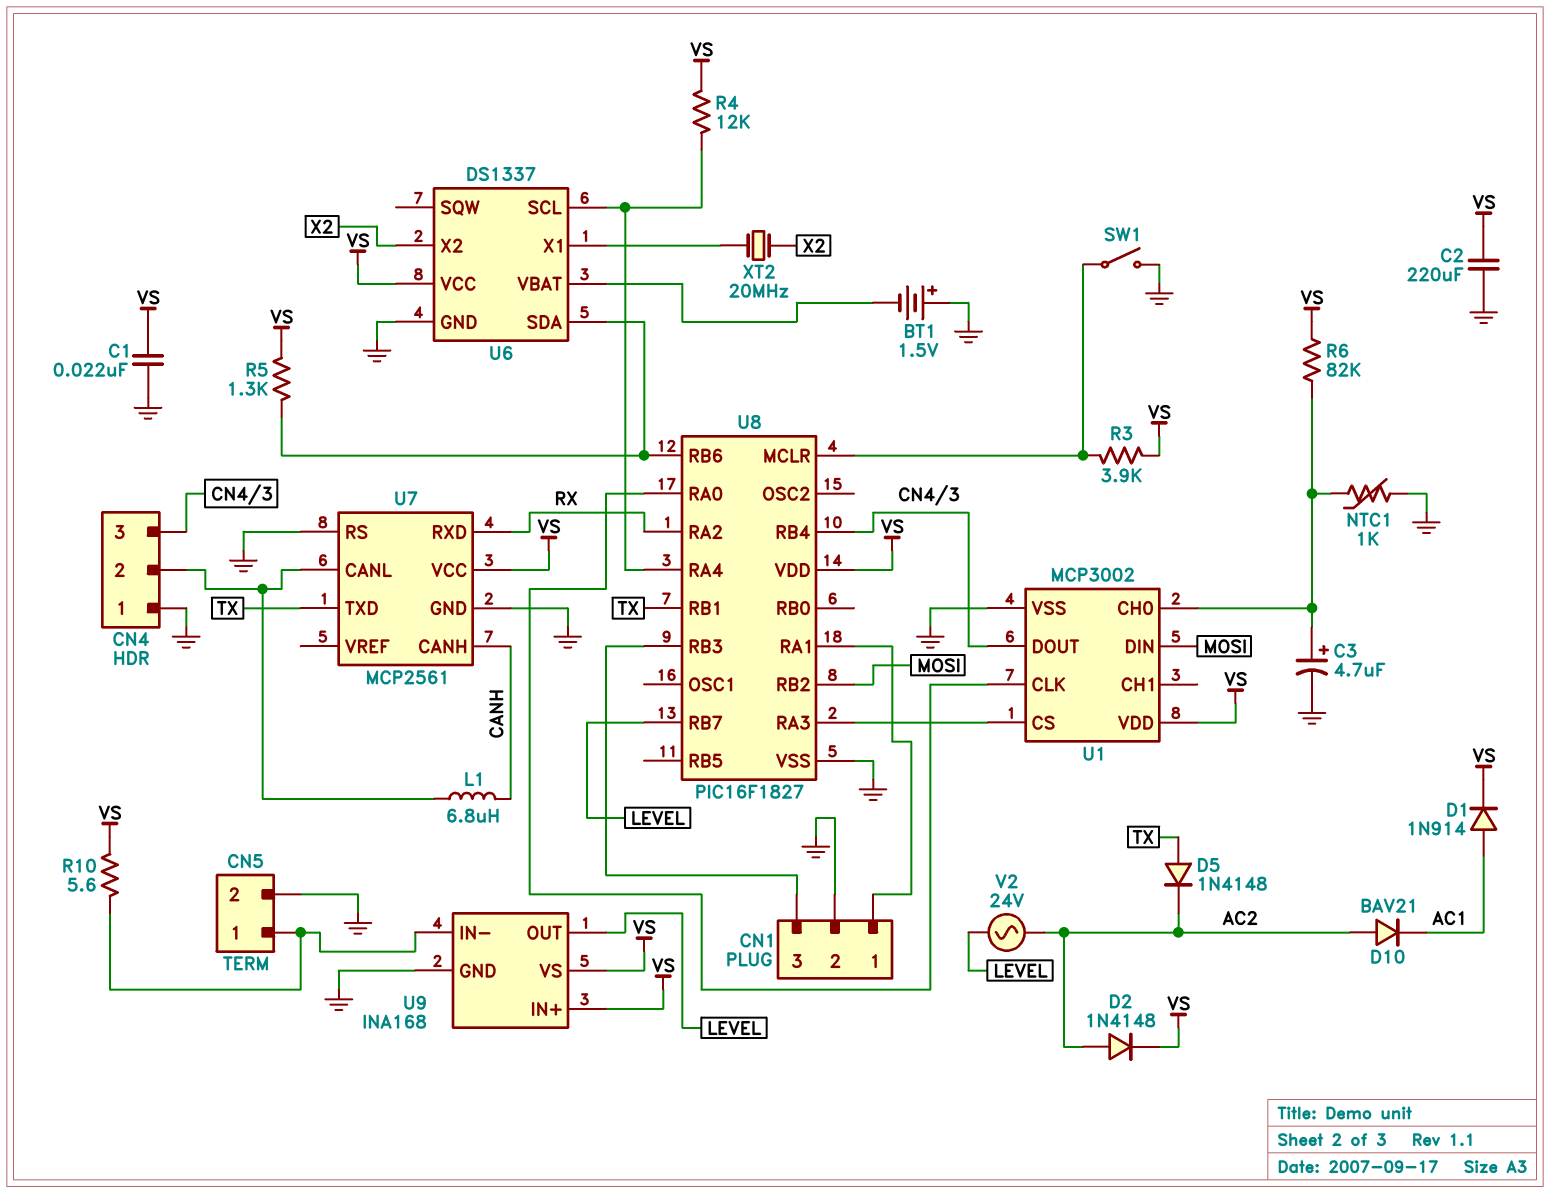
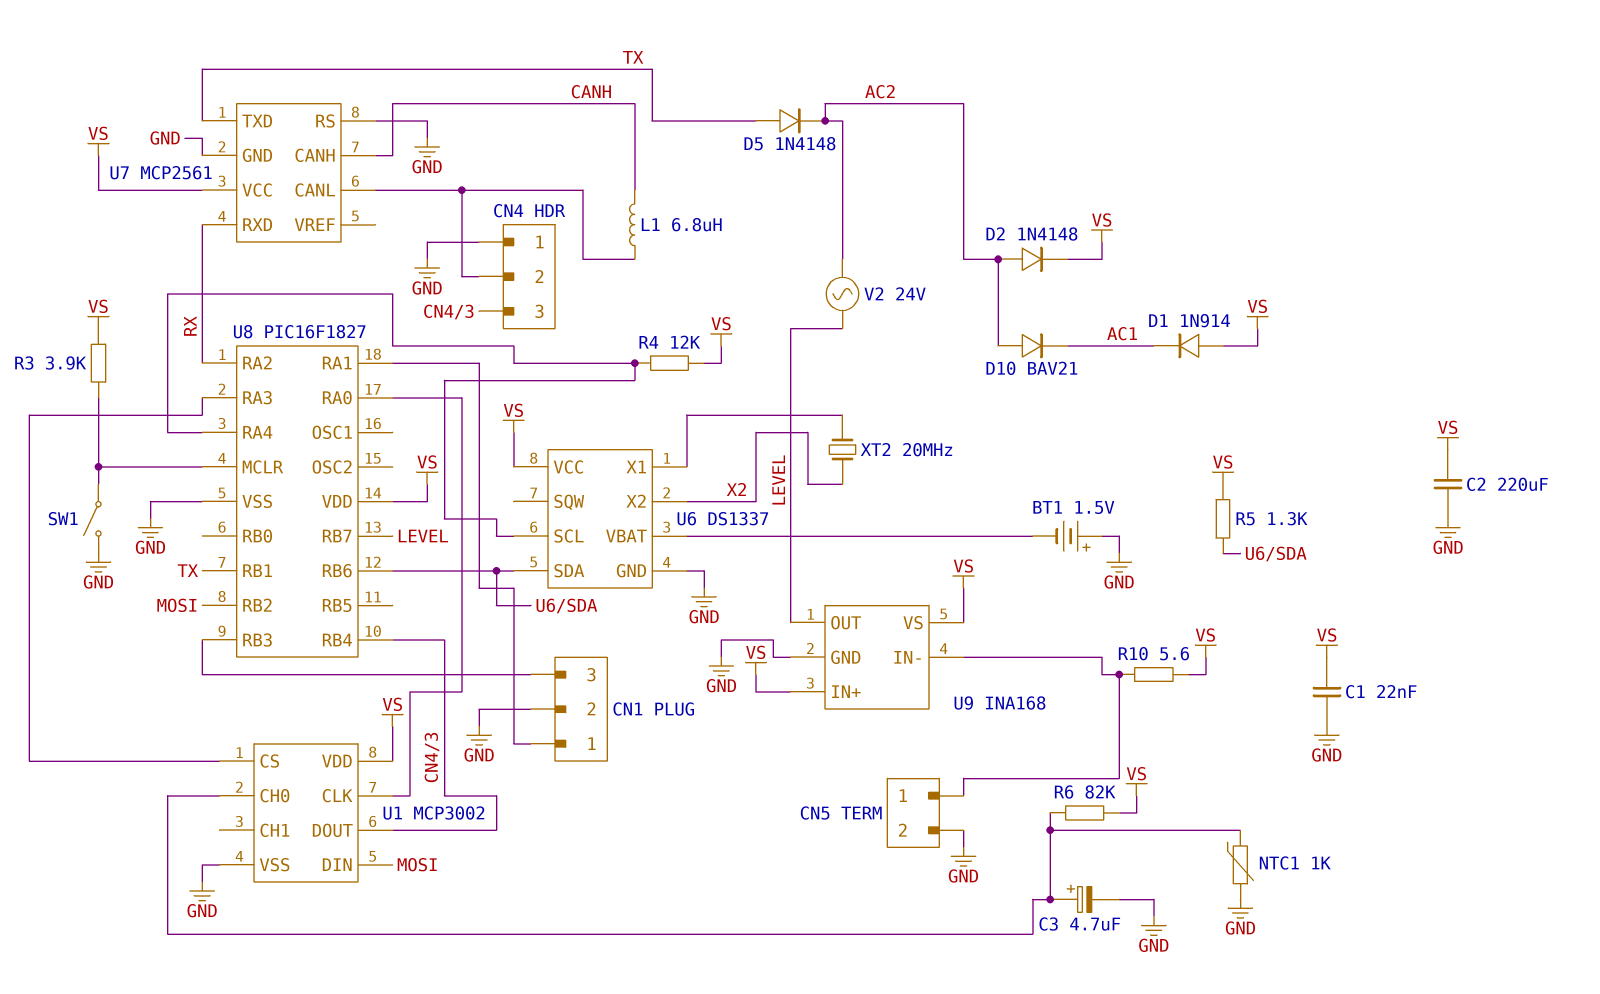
D1: diode 1N914 (A AC1, K VS) -> diode 1N914 (A VS, K AC1)

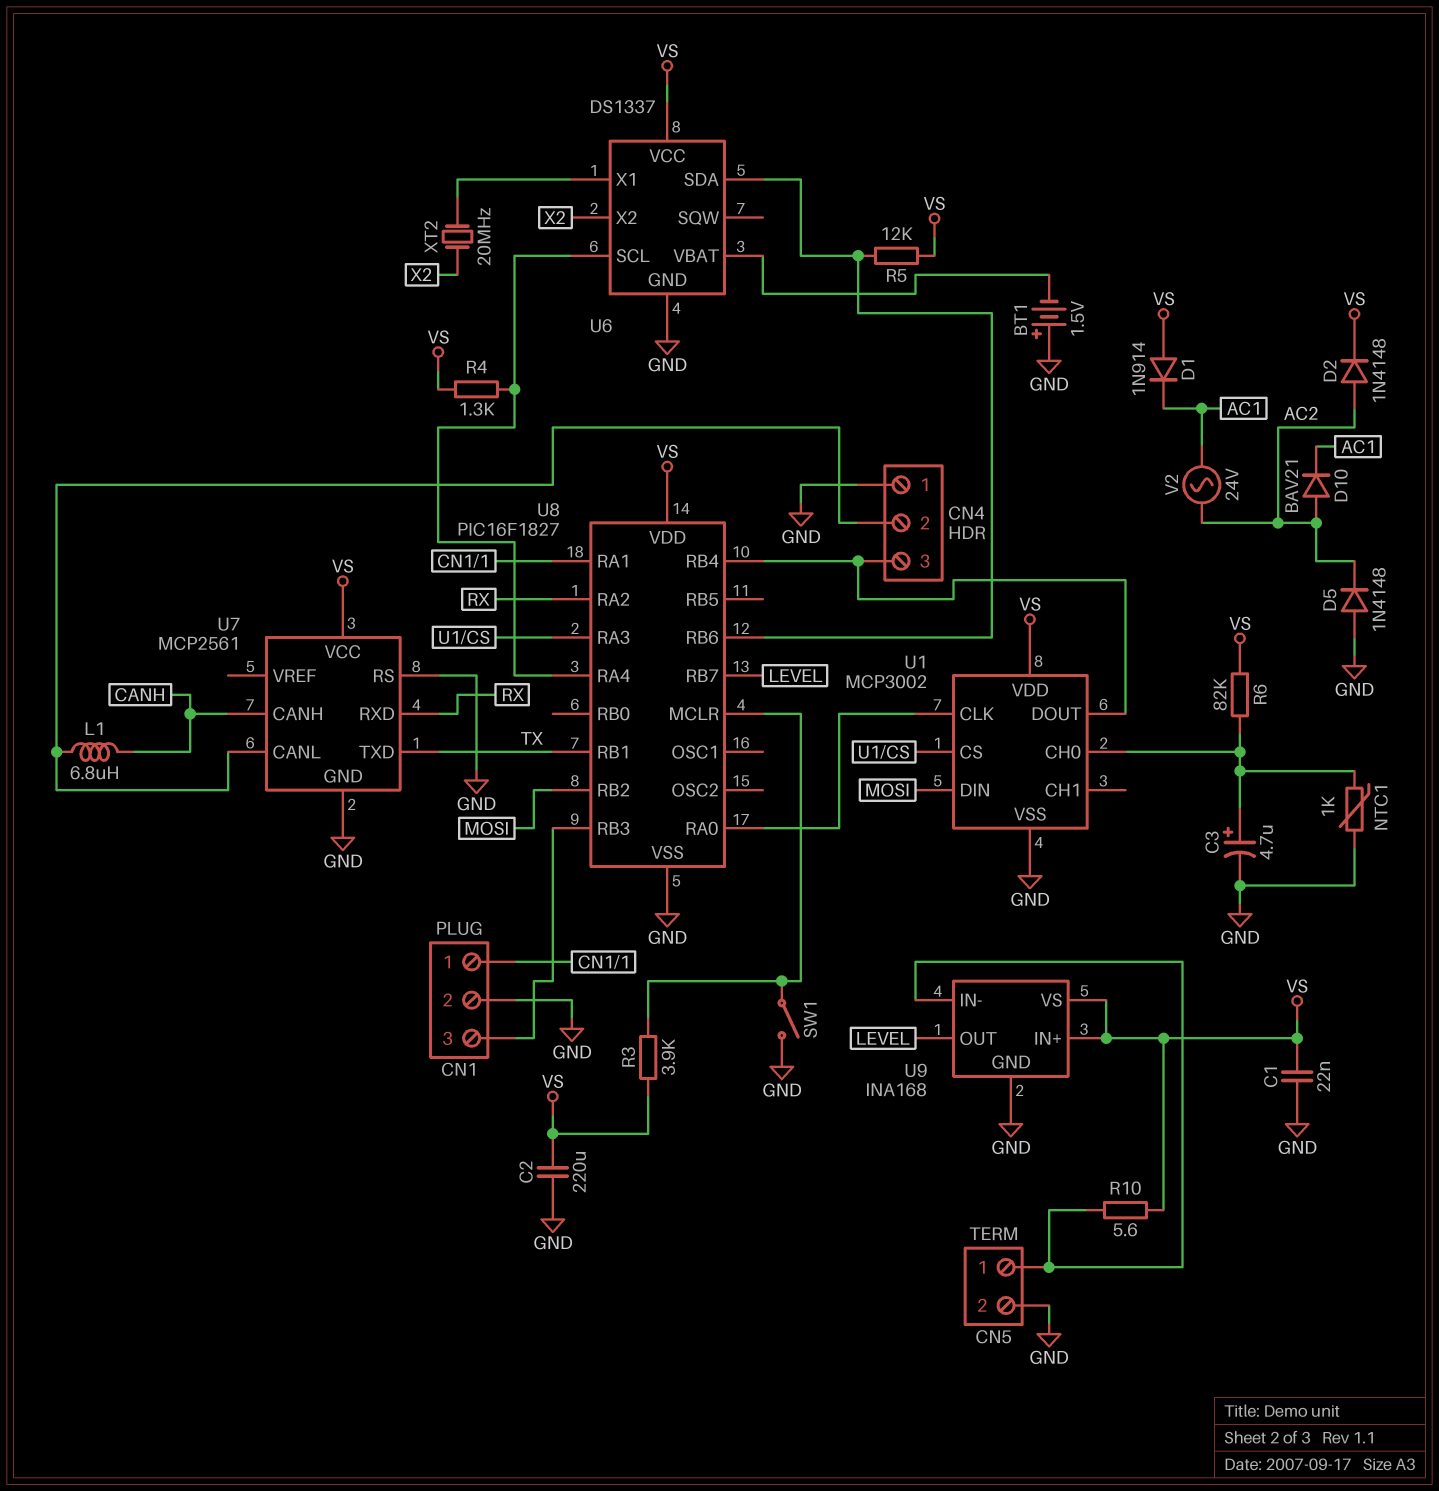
D5: diode 1N4148 (A TX, K AC2) -> diode 1N4148 (A GND, K AC2)
R4: 12k (U6/SCL, VS) -> 1.3k (U6/SCL, VS)
R5: 1.3k (U6/SDA, VS) -> 12k (U6/SDA, VS)
V2: AC 24V (AC2, LEVEL) -> AC 24V (AC1, AC2)

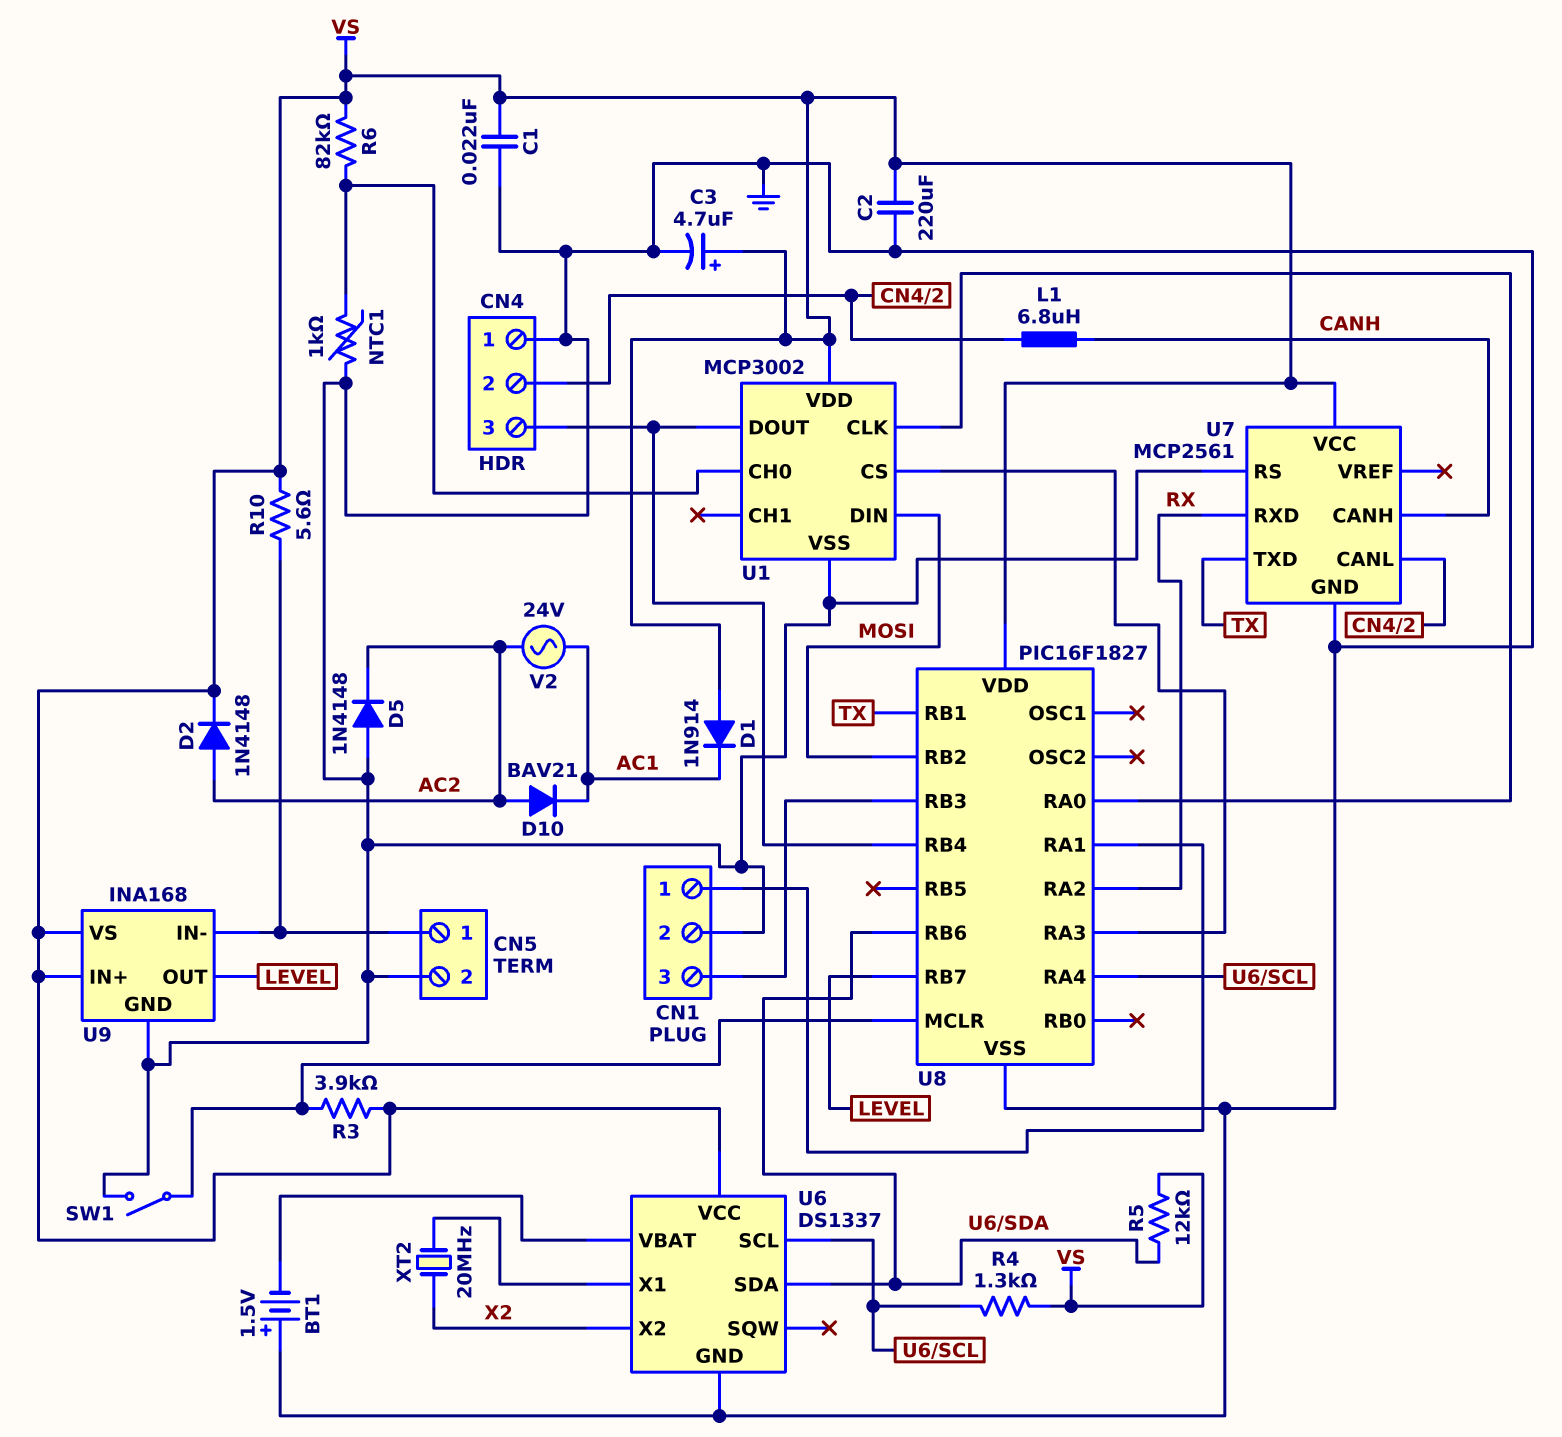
C3: 4.7uF (plus U1/CH0, minus GND) -> 4.7uF (plus VS, minus GND)

